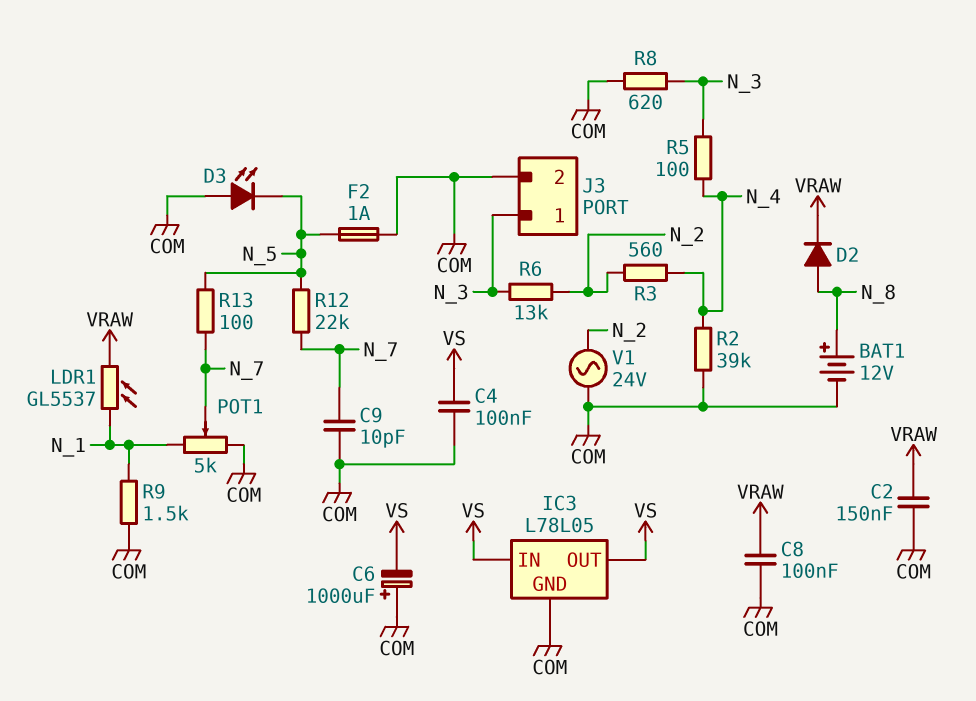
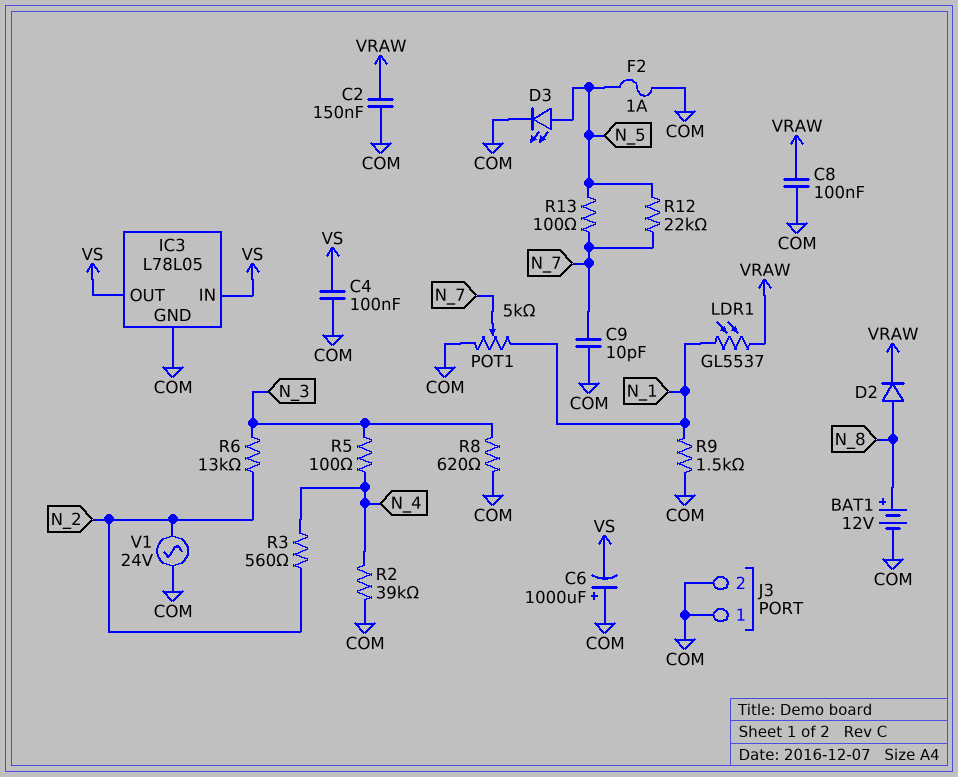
D3: LED (A COM, K N_5) -> LED (A N_5, K COM)
J3 pin 1: N_3 -> COM

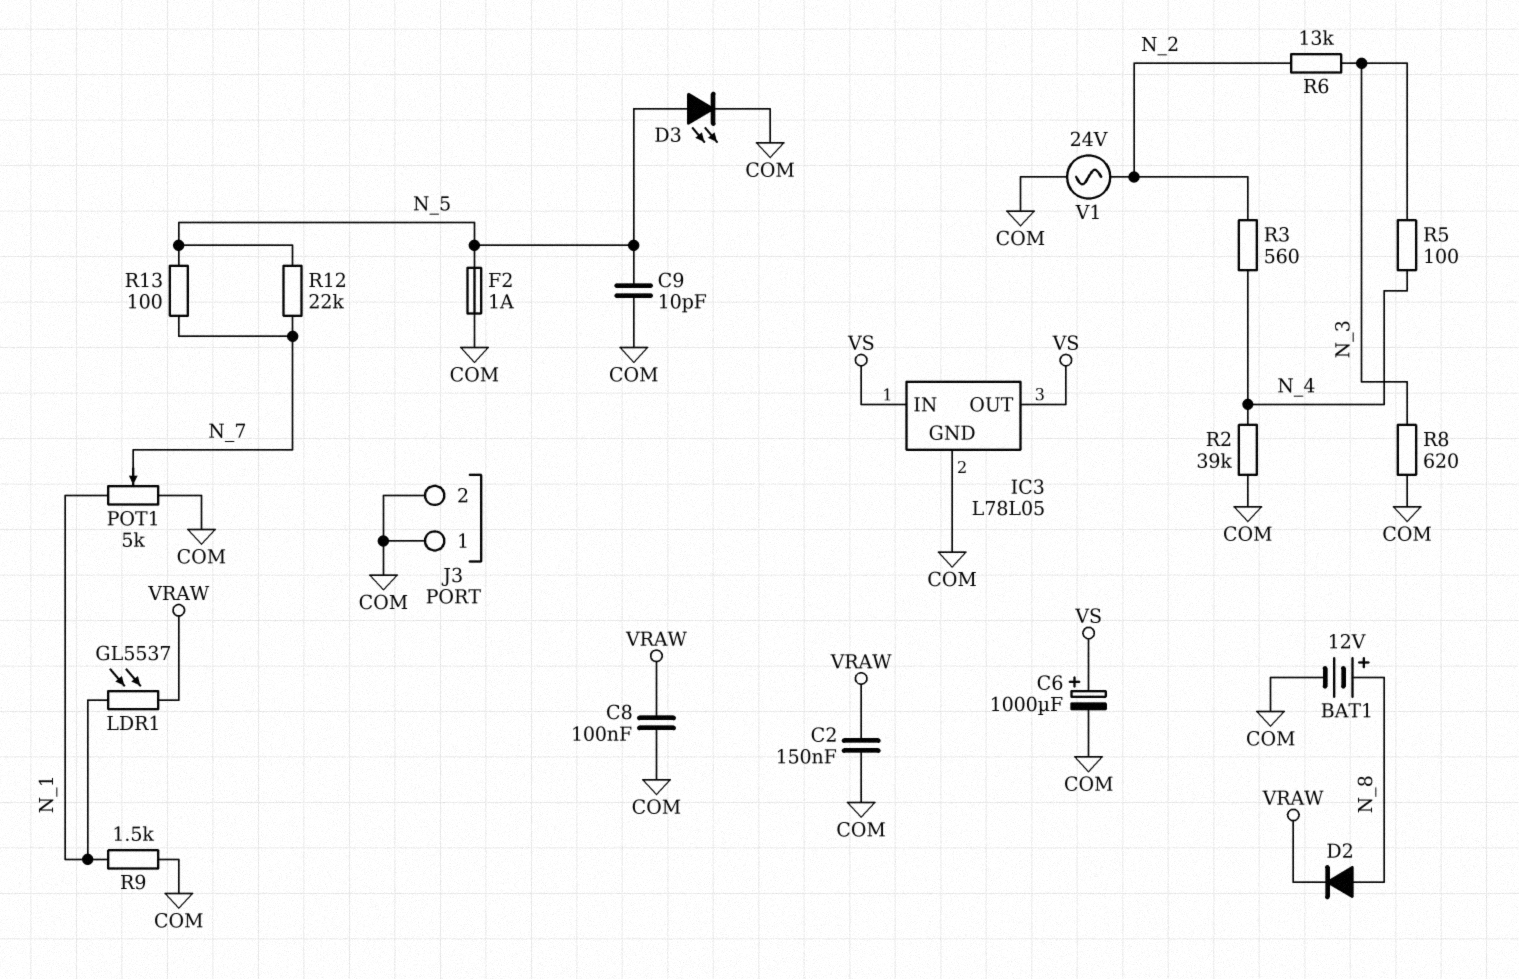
C4: 100nF (COM, VS) -> none
C6: 1000uF (plus COM, minus VS) -> 1000uF (plus VS, minus COM)
C9: 10pF (COM, N_7) -> 10pF (COM, N_5)

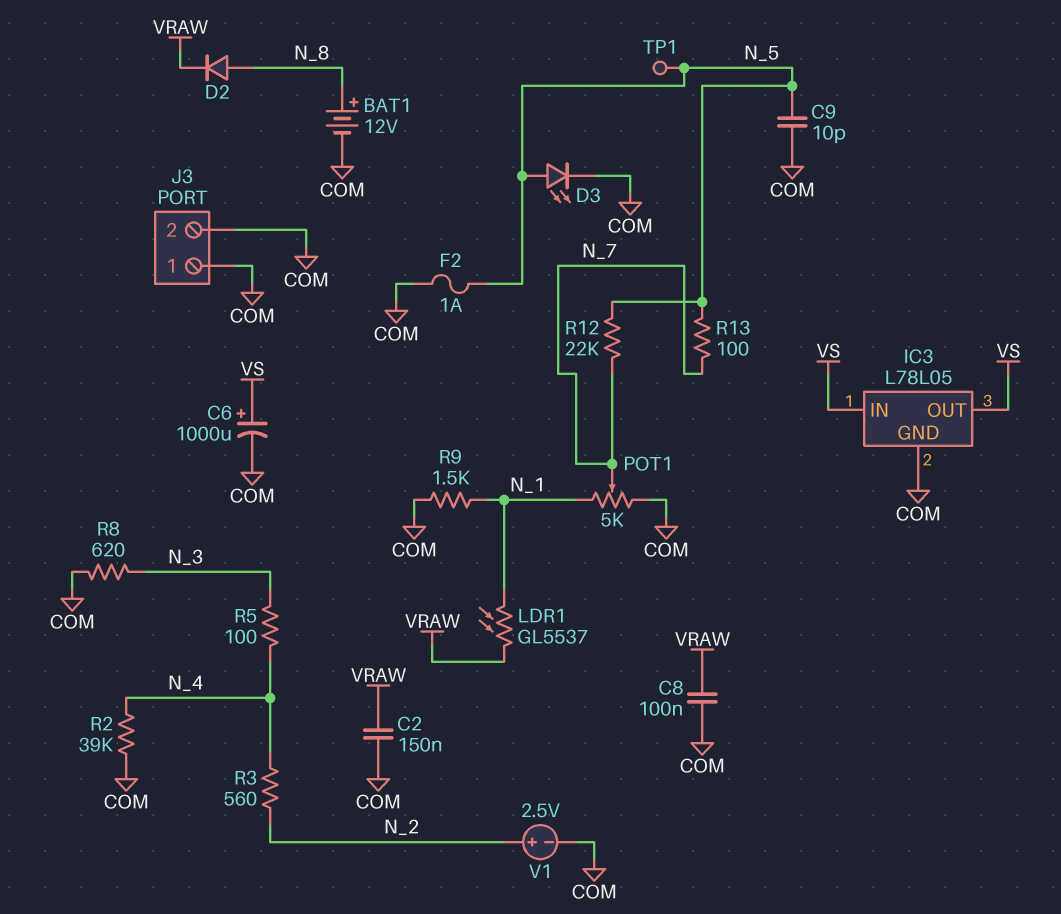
R6: 13k (N_2, N_3) -> none
TP1: none -> test point (N_5)
V1: AC 24V (COM, N_2) -> 2.5V (plus N_2, minus COM)

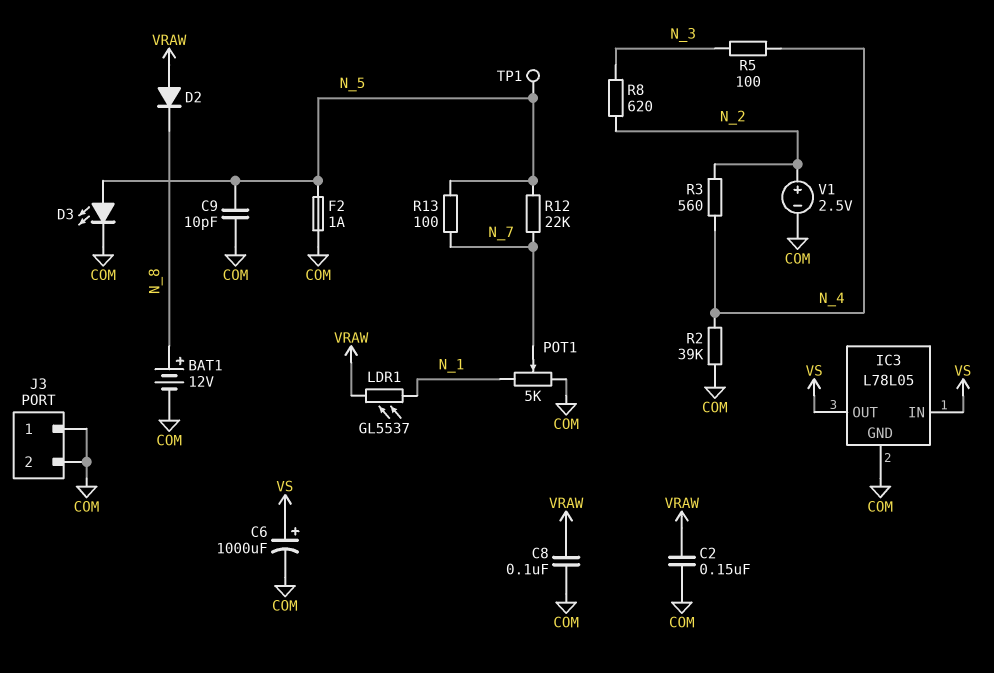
D2: diode (A N_8, K VRAW) -> diode (A VRAW, K N_8)
R8: 620 (COM, N_3) -> 620 (N_2, N_3)
R9: 1.5k (COM, N_1) -> none

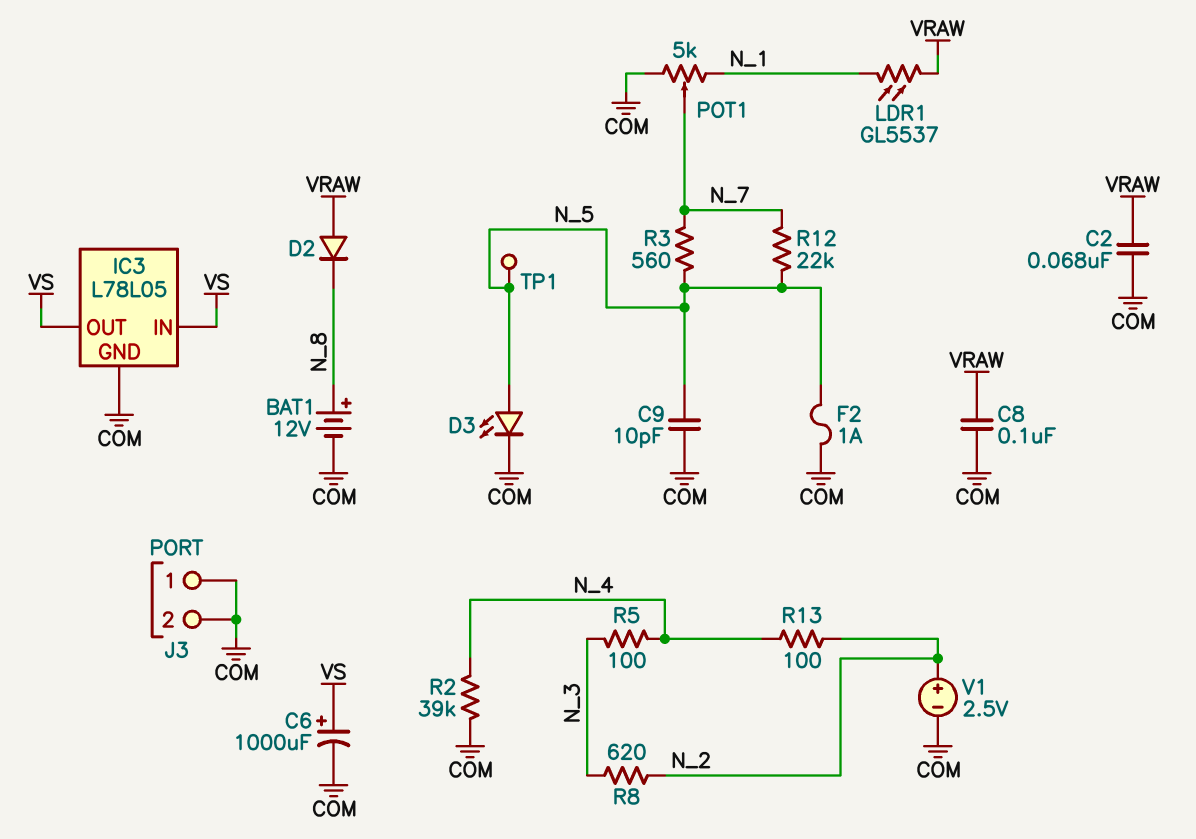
C2: 150nF (COM, VRAW) -> 68nF (COM, VRAW)
R3: 560 (N_2, N_4) -> 560 (N_5, N_7)
R13: 100 (N_5, N_7) -> 100 (N_2, N_4)

